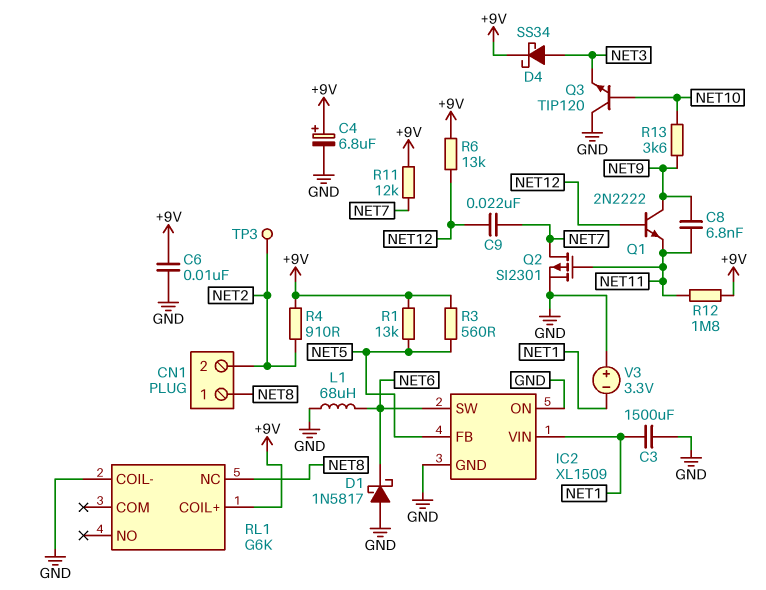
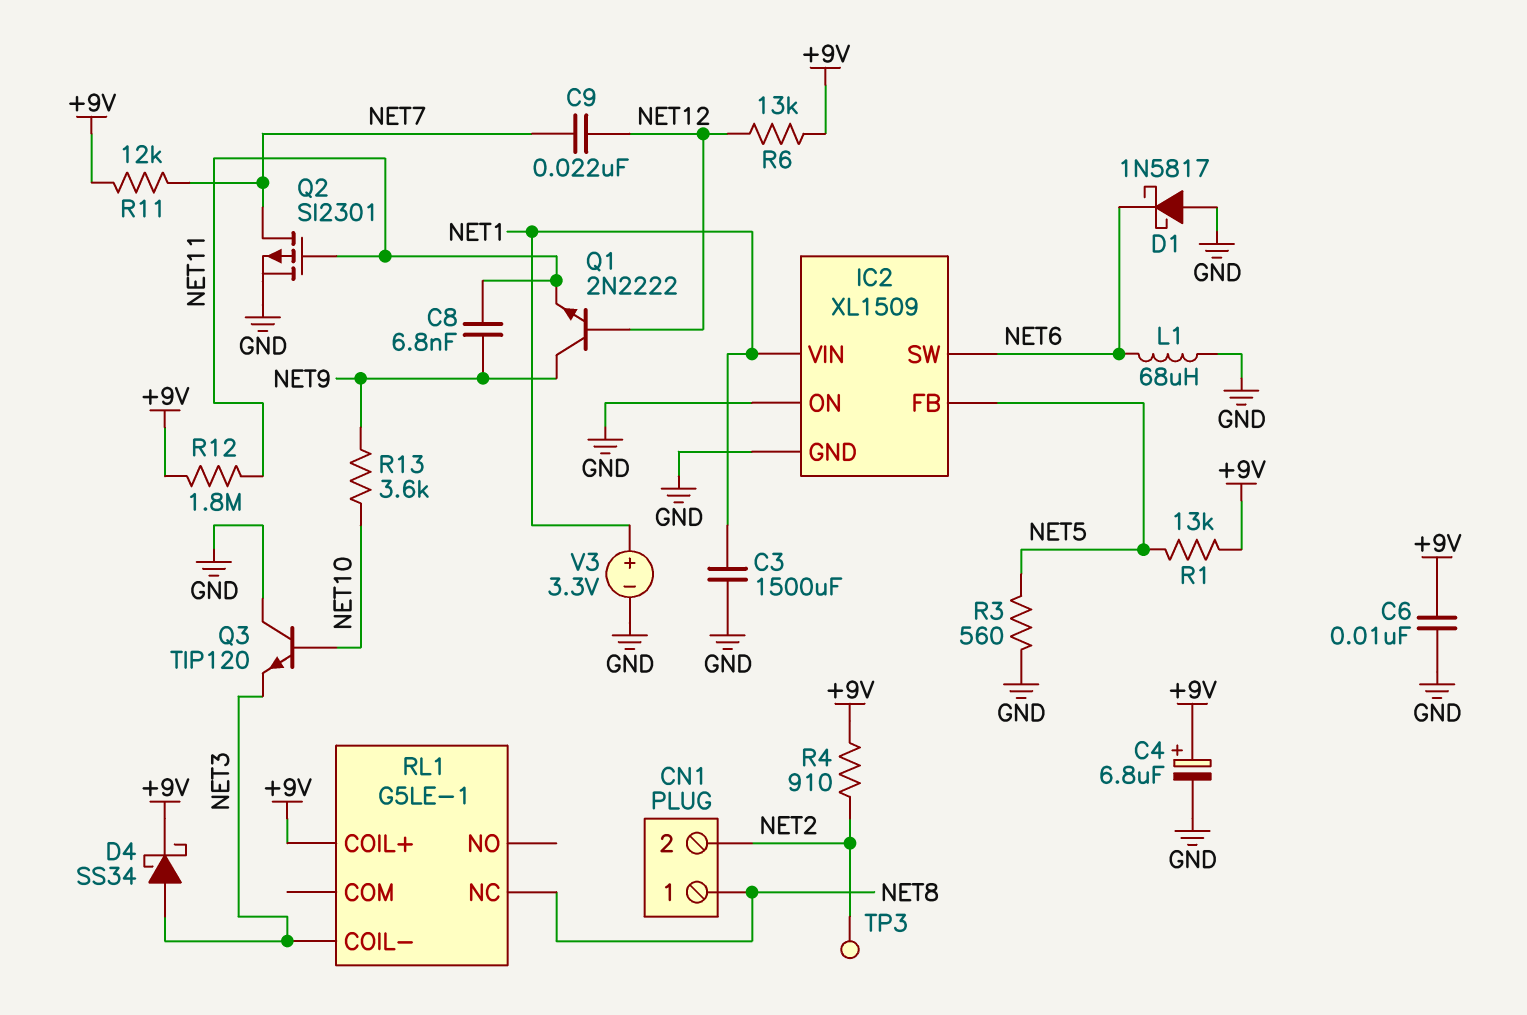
R3: 560 (+9V, NET5) -> 560 (GND, NET5)
RL1: G6K -> G5LE-1
RL1 pin COIL-: GND -> NET3
V3: 3.3V (plus GND, minus NET1) -> 3.3V (plus NET1, minus GND)

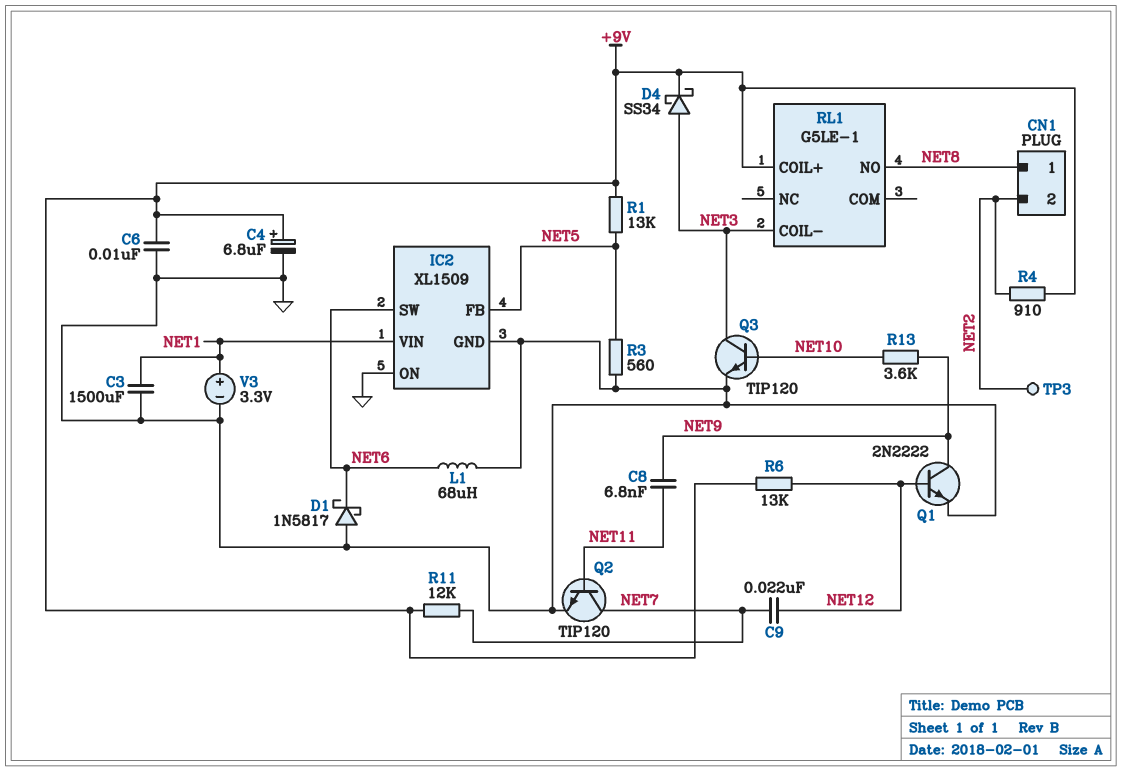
Q1: NPN 2N2222 (B NET12, C NET9, E NET11) -> NPN 2N2222 (B NET12, C NET9, E GND)
Q2: PMOS SI2301 (G NET11, D NET7, S GND) -> NPN TIP120 (B NET11, C NET7, E GND)
Q3: NPN TIP120 (B NET10, C GND, E NET3) -> NPN TIP120 (B NET10, C NET3, E GND)
R12: 1.8M (+9V, NET11) -> none
RL1 pin NC: NET8 -> none
RL1 pin NO: none -> NET8

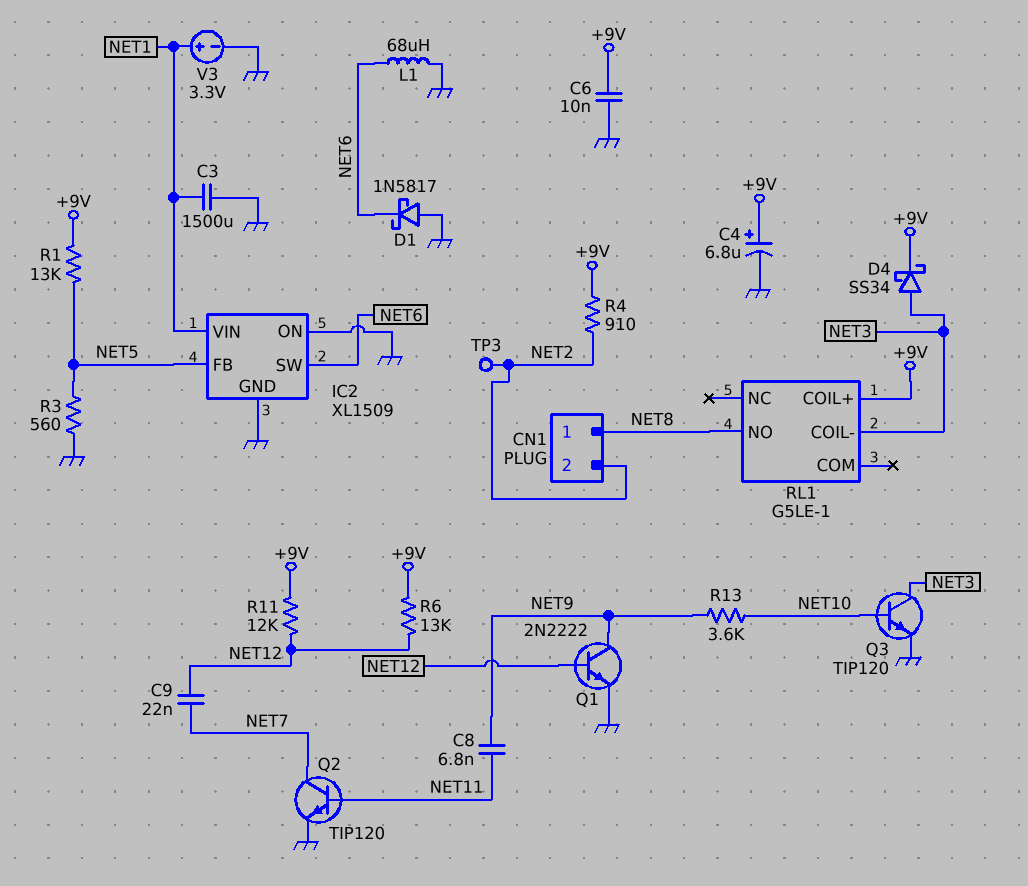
R11: 12k (+9V, NET7) -> 12k (+9V, NET12)

